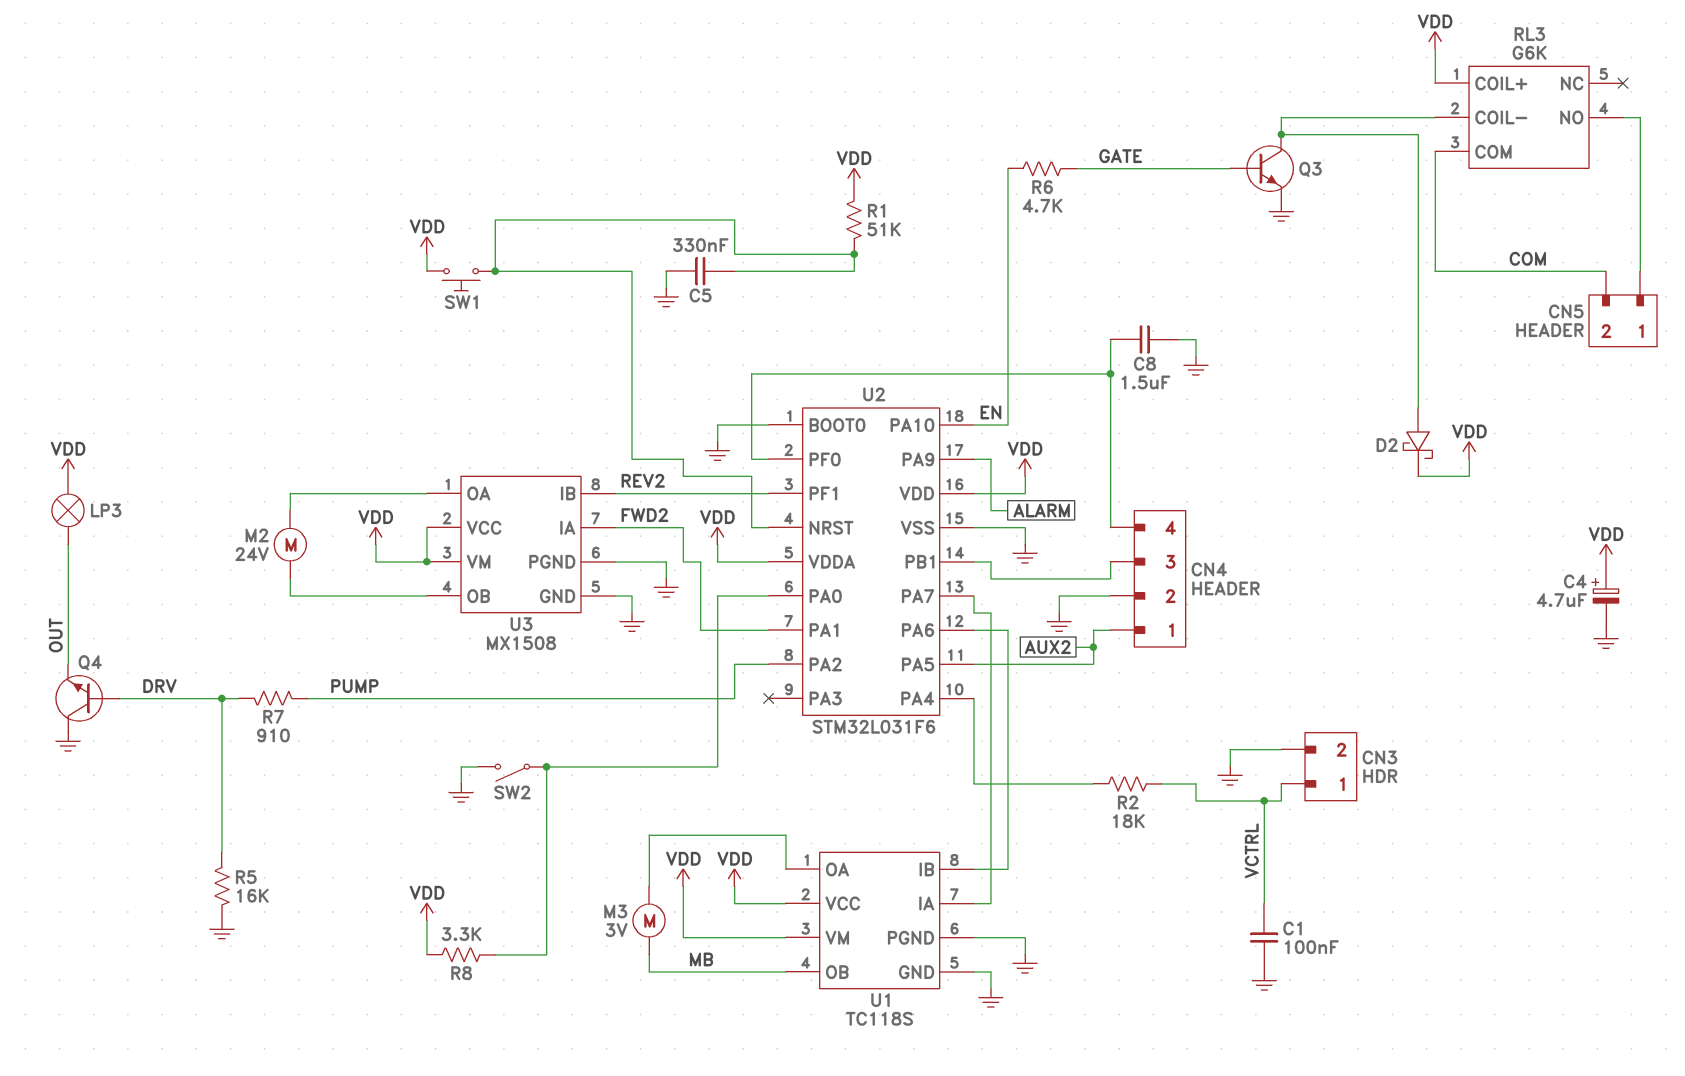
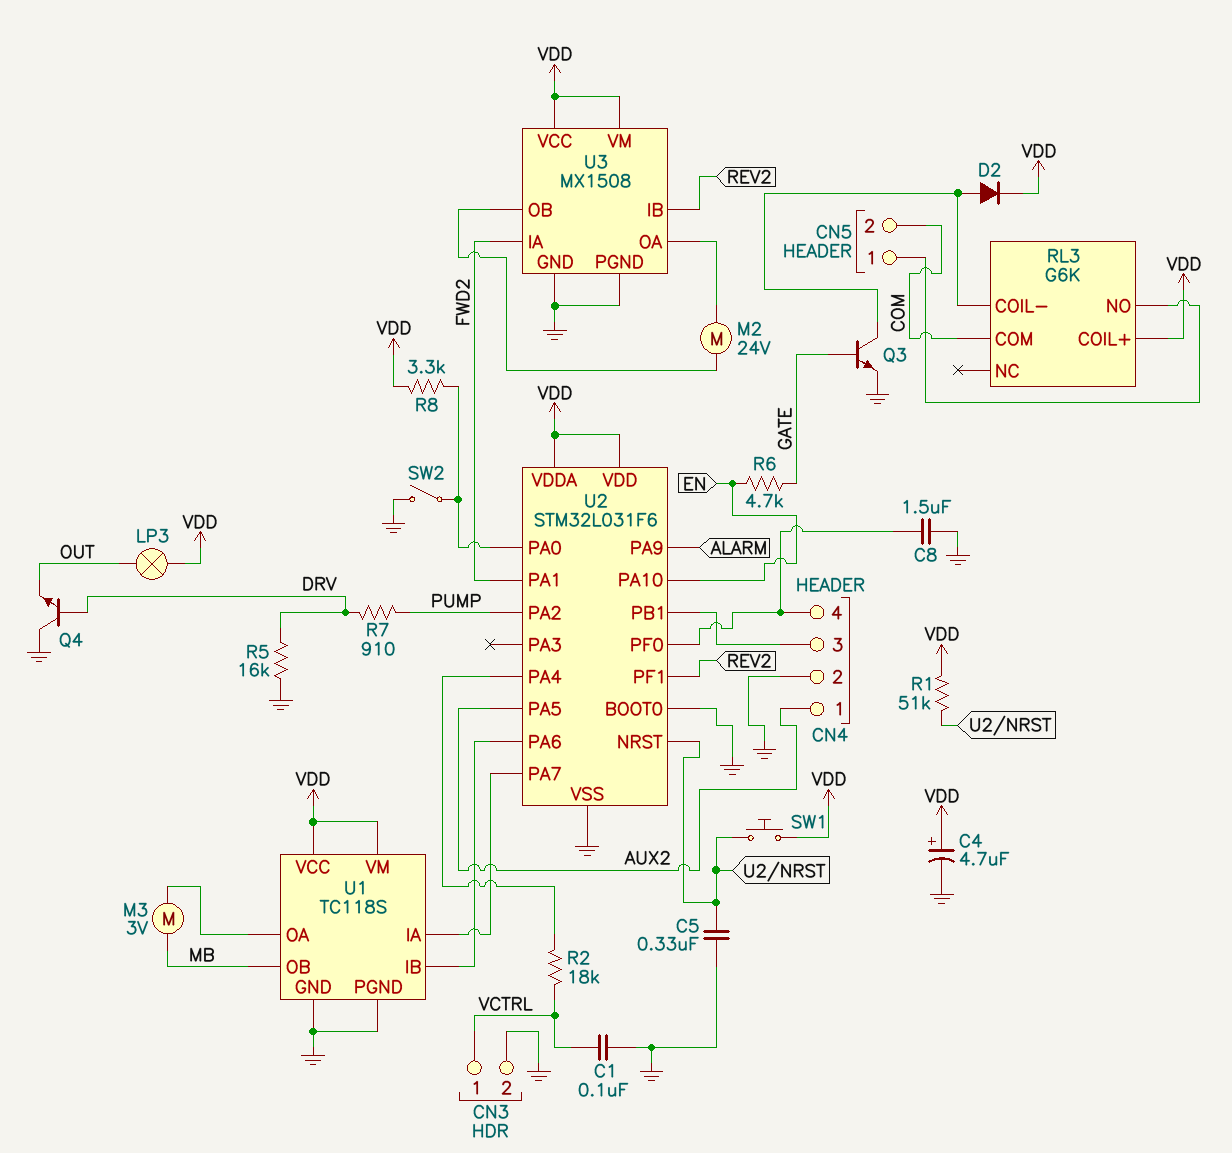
D2: schottky (A RL3/COIL-, K VDD) -> diode (A RL3/COIL-, K VDD)

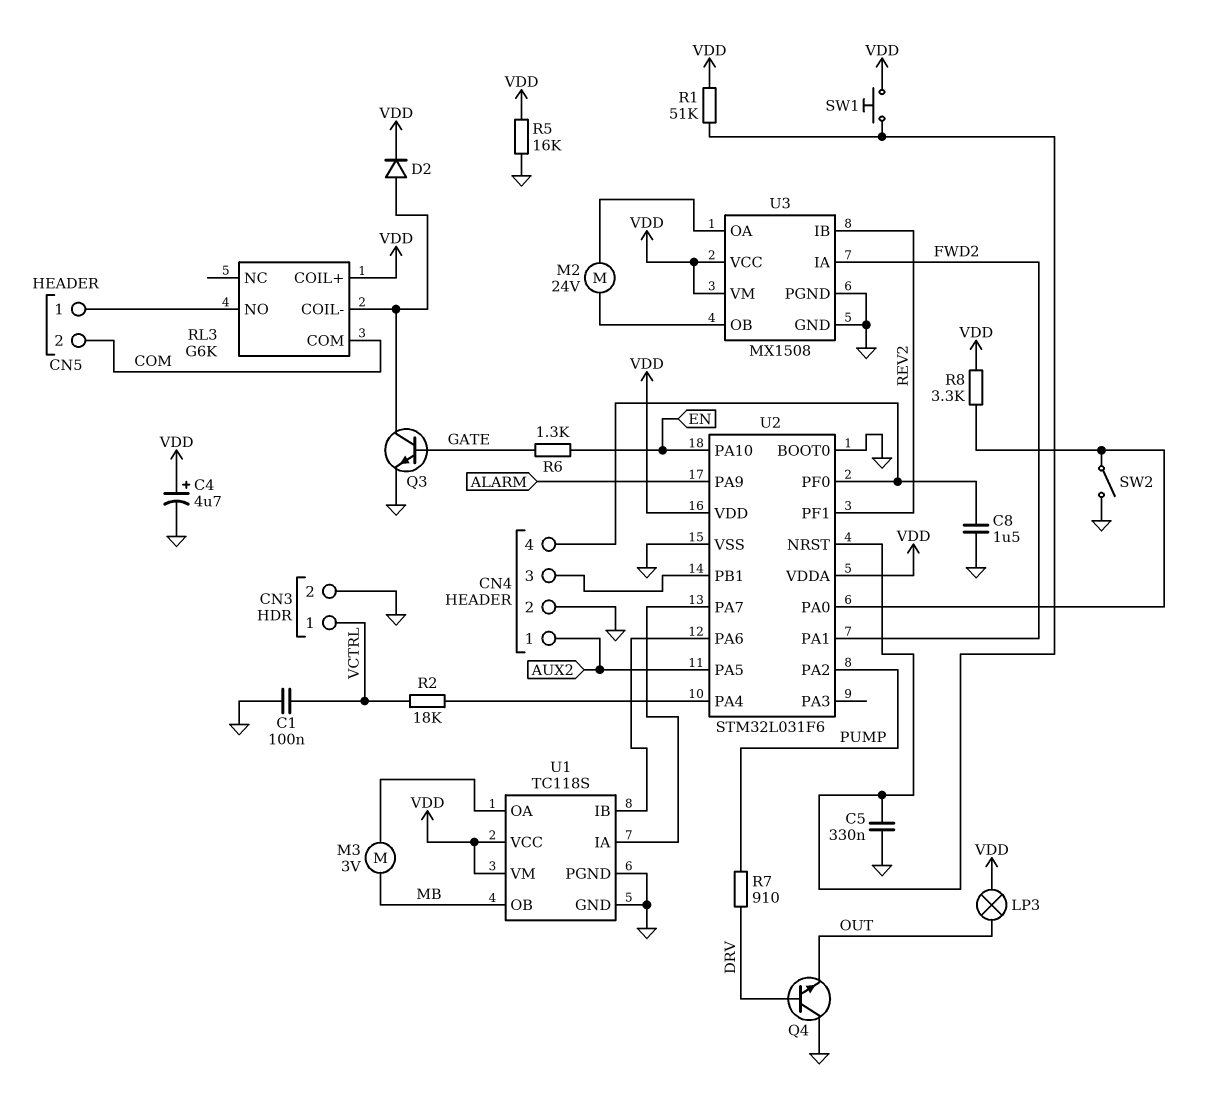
R5: 16k (DRV, GND) -> 16k (GND, VDD)
R6: 4.7k (EN, GATE) -> 1.3k (EN, GATE)

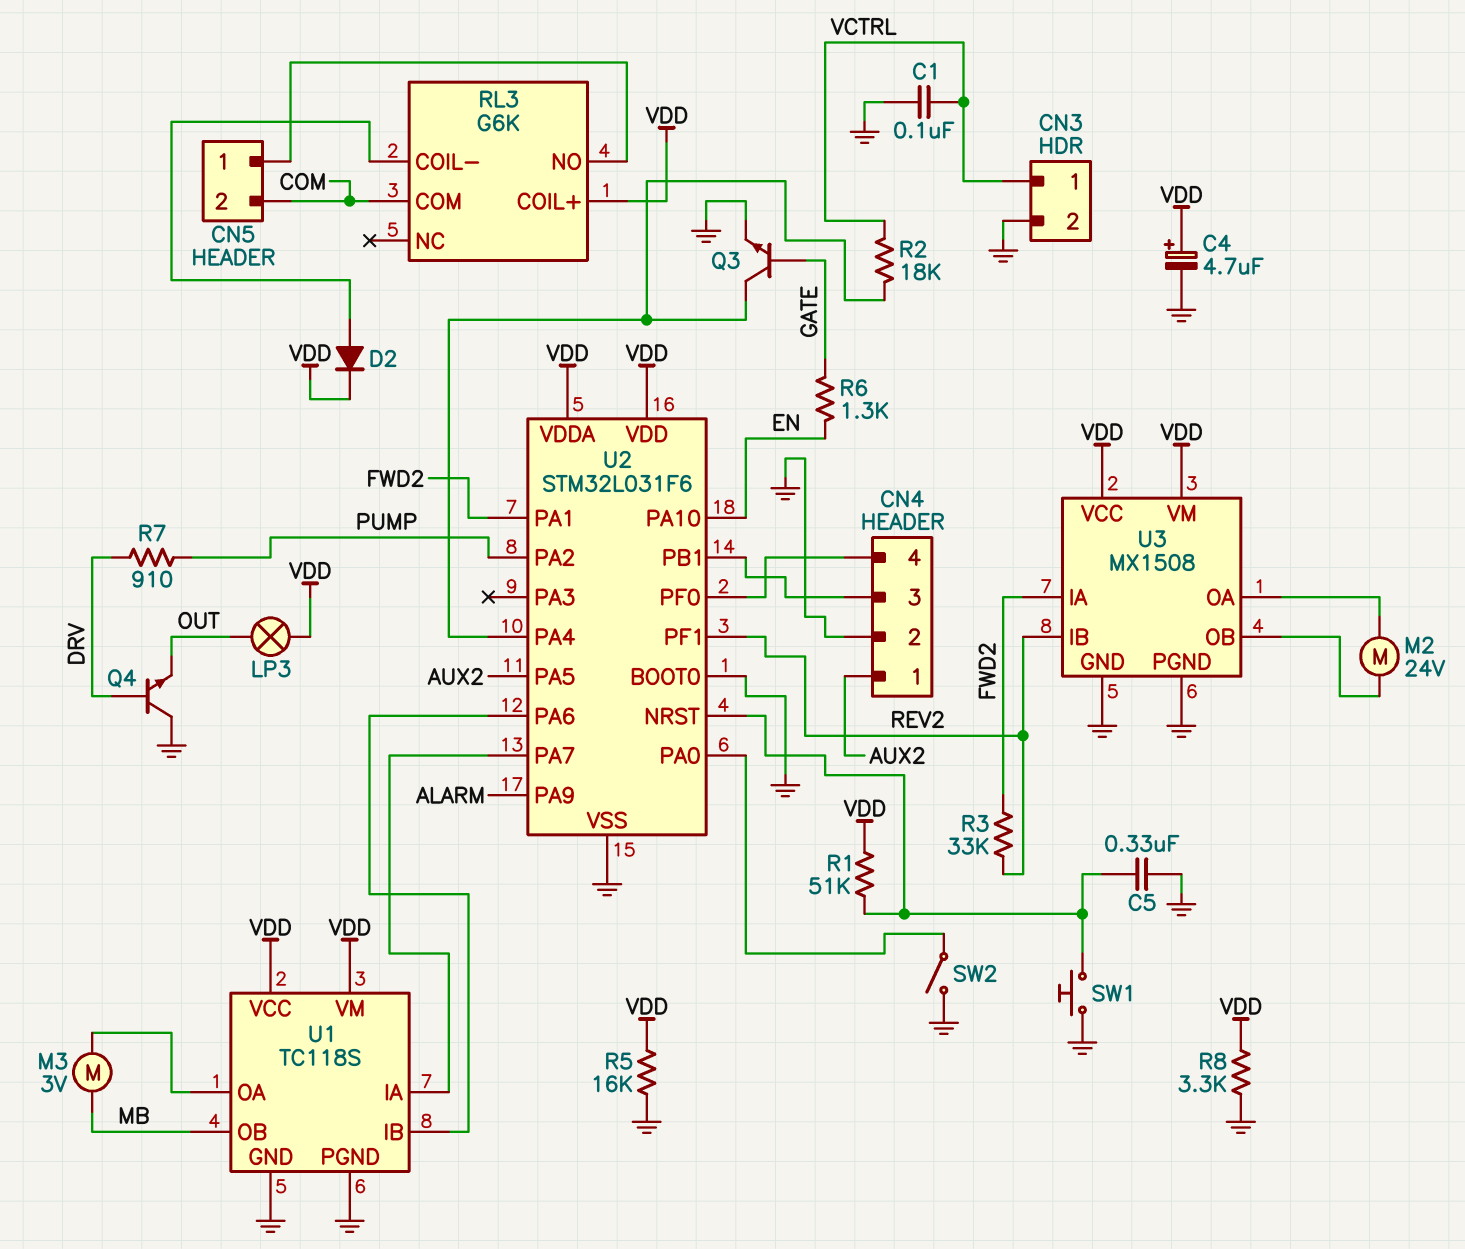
C8: 1.5uF (CN4/4, GND) -> none
Q3: NPN (B GATE, C RL3/COIL-, E GND) -> NPN (B GATE, C U2/PA4, E GND)
R3: none -> 33k (FWD2, REV2)
R8: 3.3k (U2/PA0, VDD) -> 3.3k (GND, VDD)
SW1: button (U2/NRST, VDD) -> button (GND, U2/NRST)

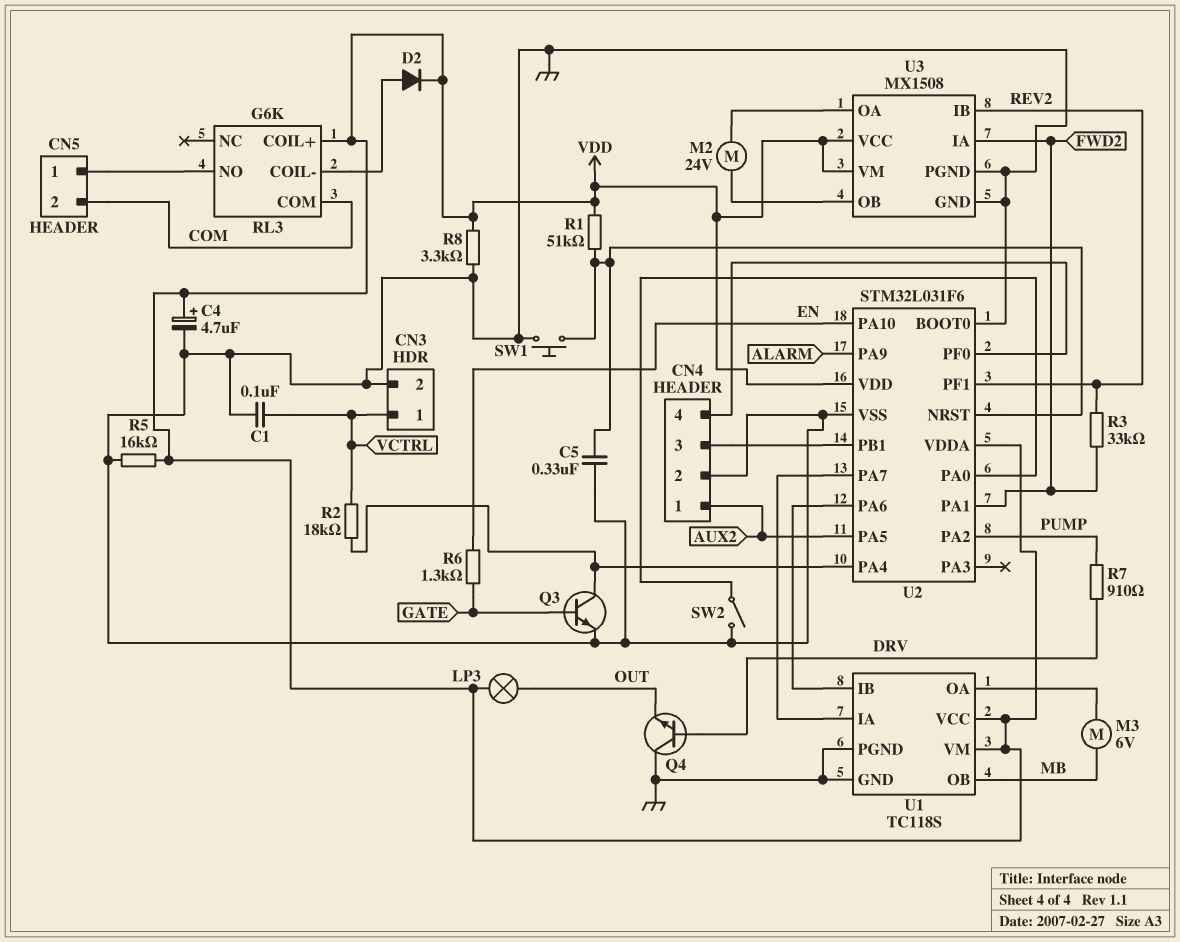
M3: motor 3V (MB, U1/OA) -> motor 6V (MB, U1/OA)

